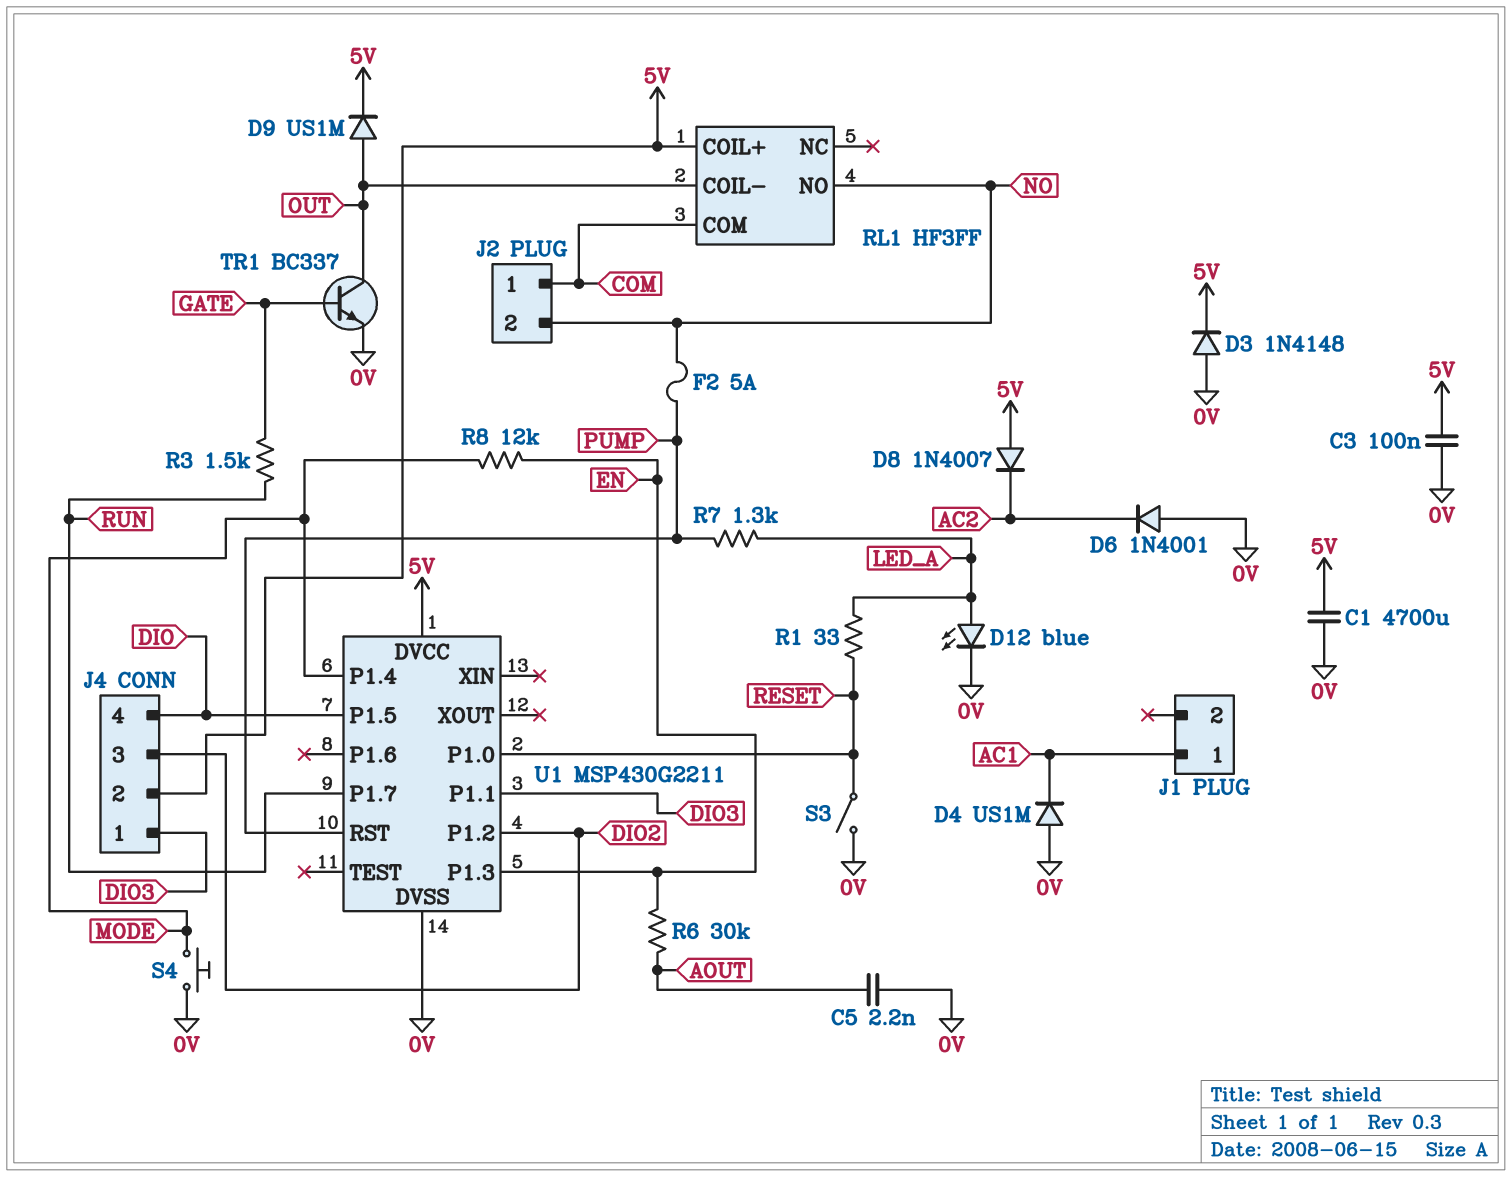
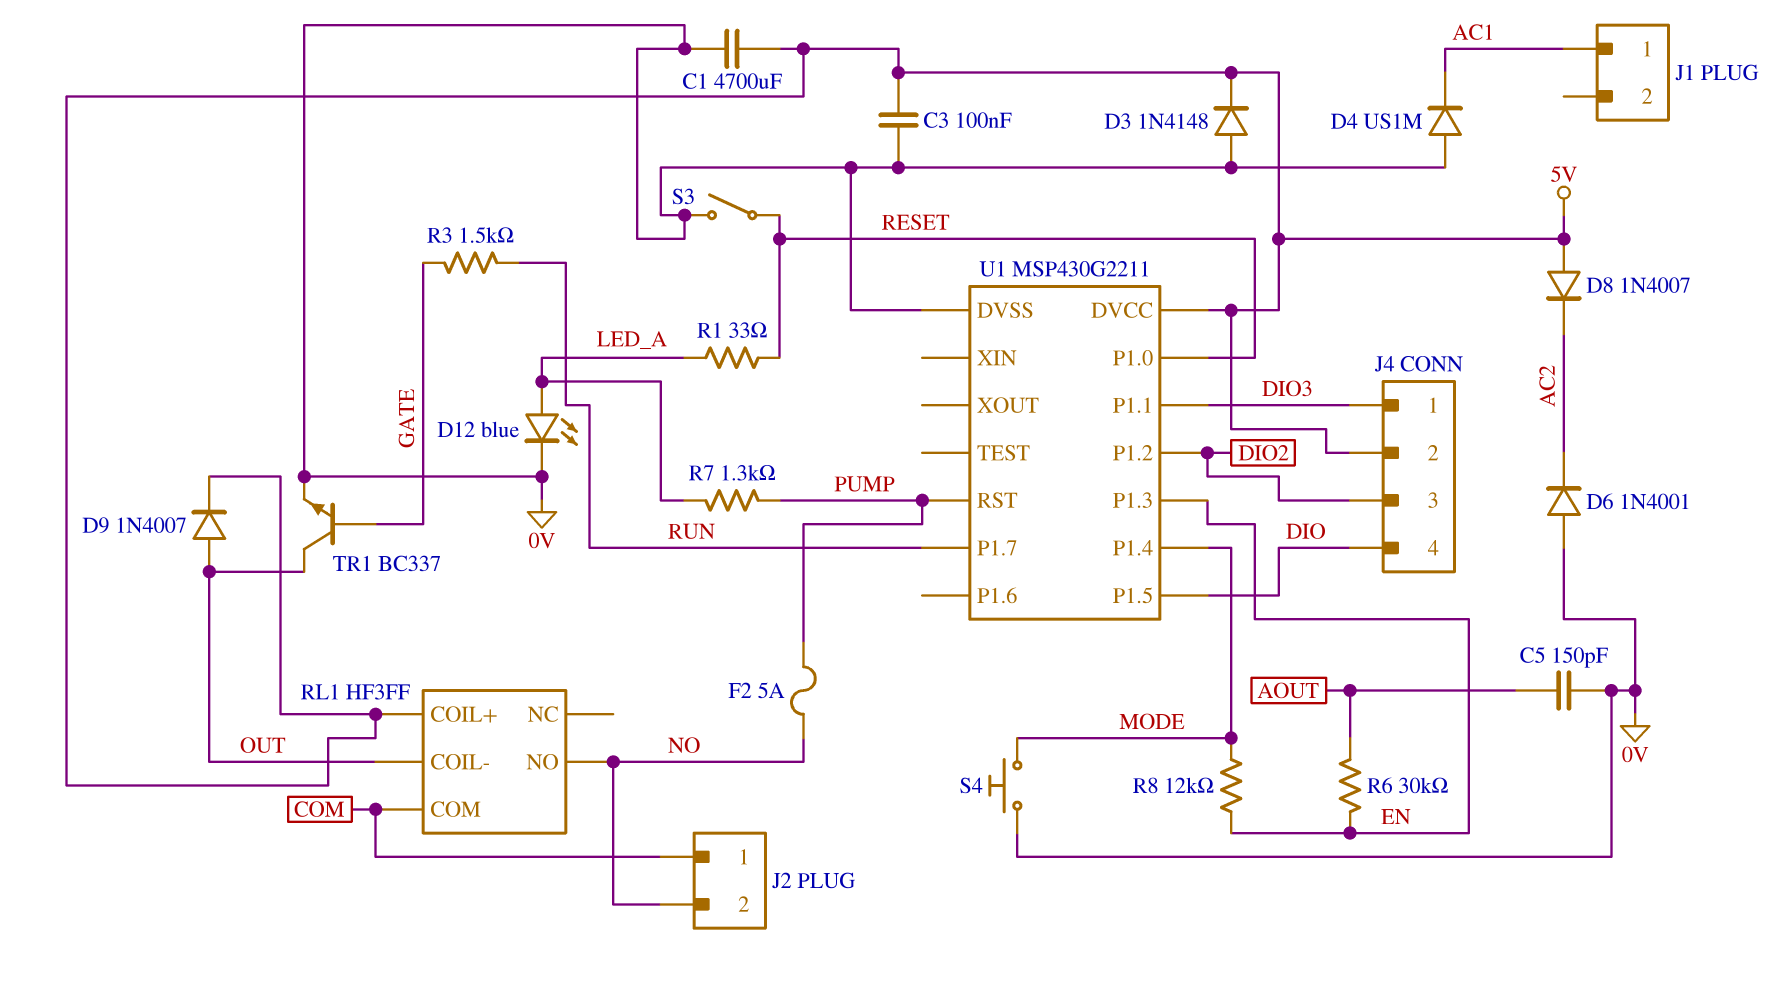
C5: 2.2nF (0V, AOUT) -> 150pF (0V, AOUT)
D9: diode US1M (A OUT, K 5V) -> diode 1N4007 (A OUT, K 5V)

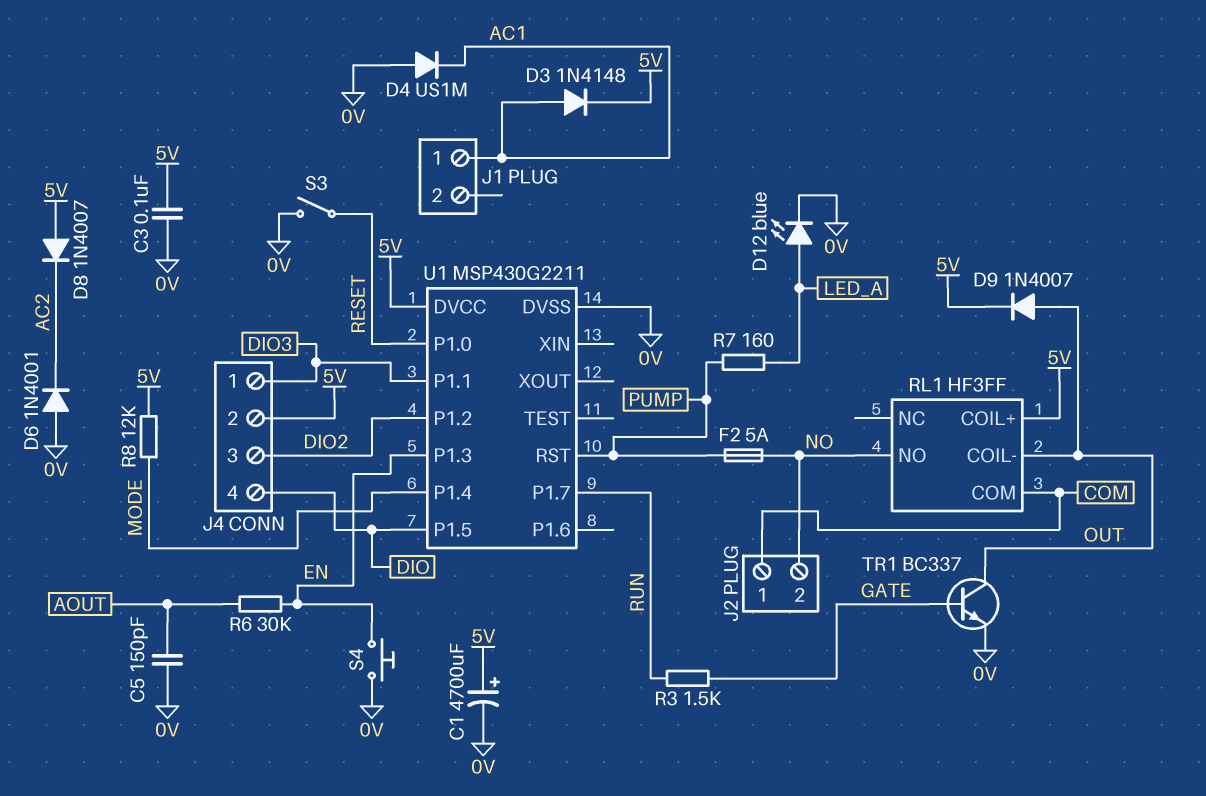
C1: 4700uF (0V, 5V) -> 4700uF (plus 5V, minus 0V)
D3: diode 1N4148 (A 0V, K 5V) -> diode 1N4148 (A AC1, K 5V)
R1: 33 (LED_A, RESET) -> none
R7: 1.3k (LED_A, PUMP) -> 160 (LED_A, PUMP)
R8: 12k (EN, MODE) -> 12k (5V, MODE)
S4: button (0V, MODE) -> button (0V, EN)

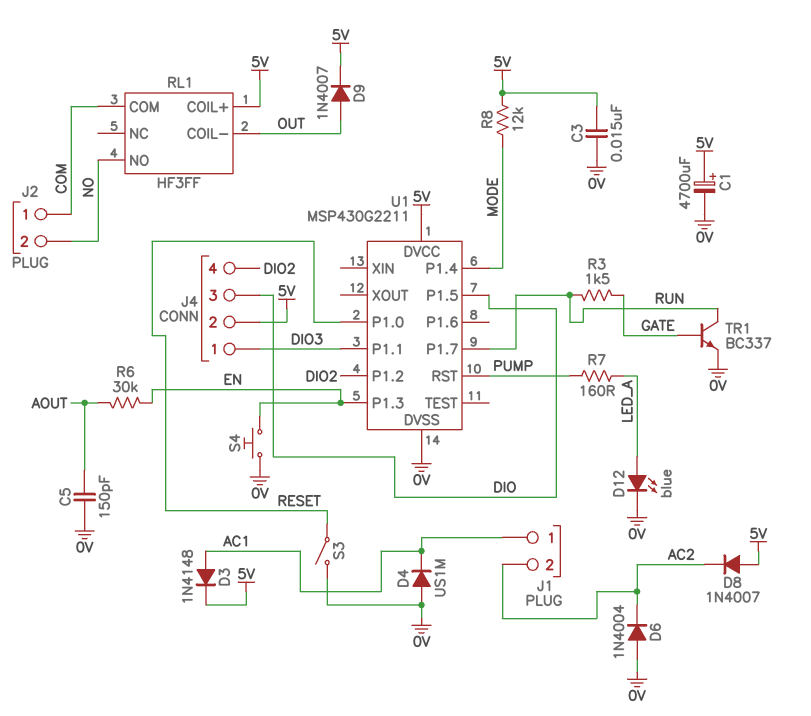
C3: 100nF (0V, 5V) -> 15nF (0V, 5V)
D6: diode 1N4001 (A 0V, K AC2) -> diode 1N4004 (A 0V, K AC2)
F2: 5A (NO, PUMP) -> none
J1 pin 2: none -> AC2
J4 pin 3: DIO2 -> DIO
J4 pin 4: DIO -> DIO2
TR1: NPN BC337 (B GATE, C OUT, E 0V) -> NPN BC337 (B GATE, C RUN, E 0V)

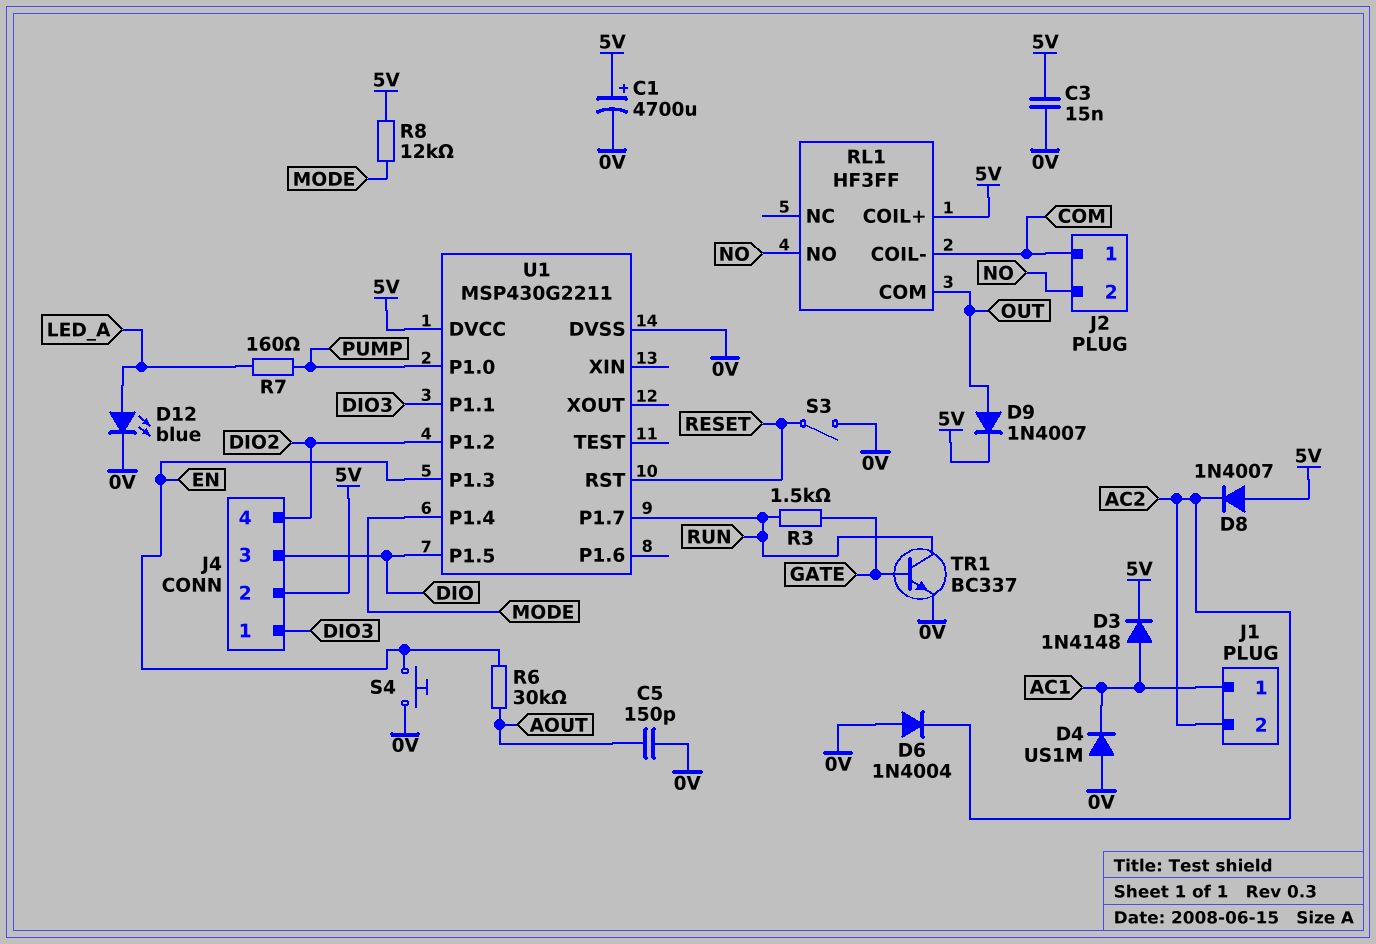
RL1 pin COIL-: OUT -> COM
RL1 pin COM: COM -> OUT
U1 pin P1.0: RESET -> PUMP
U1 pin RST: PUMP -> RESET

